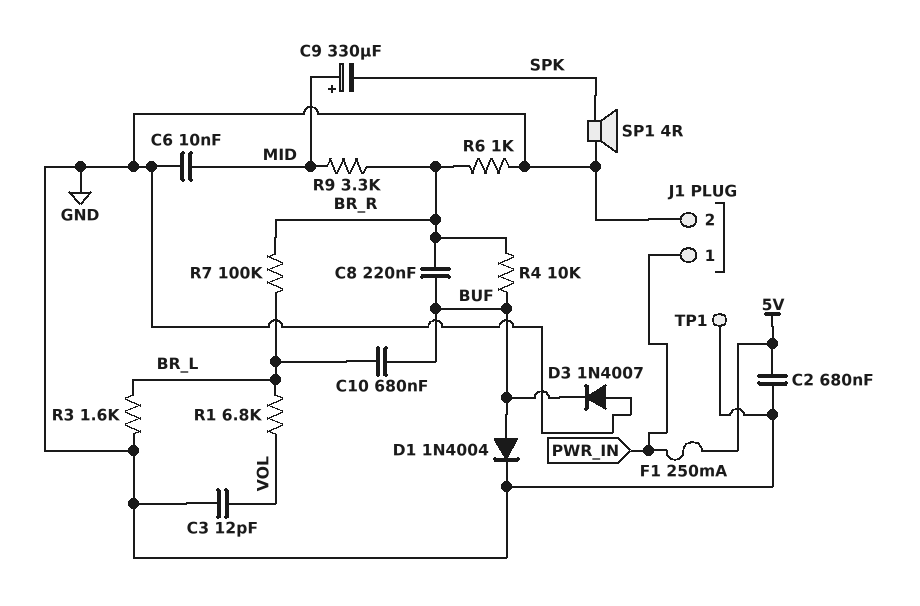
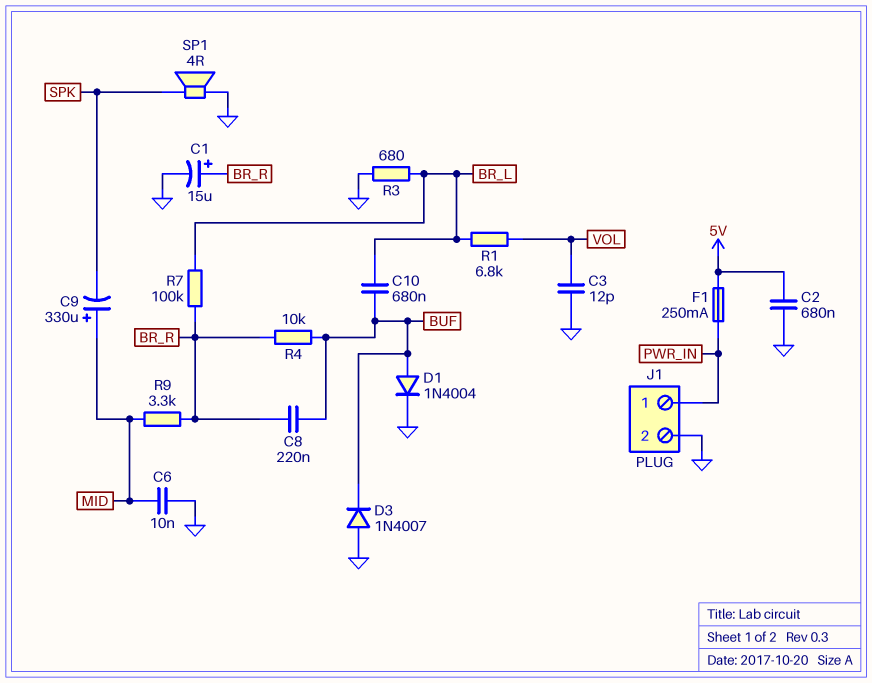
C1: none -> 15uF (plus BR_R, minus GND)
R3: 1.6k (BR_L, GND) -> 680 (BR_L, GND)
R6: 1k (BR_R, GND) -> none
TP1: test point (GND) -> none

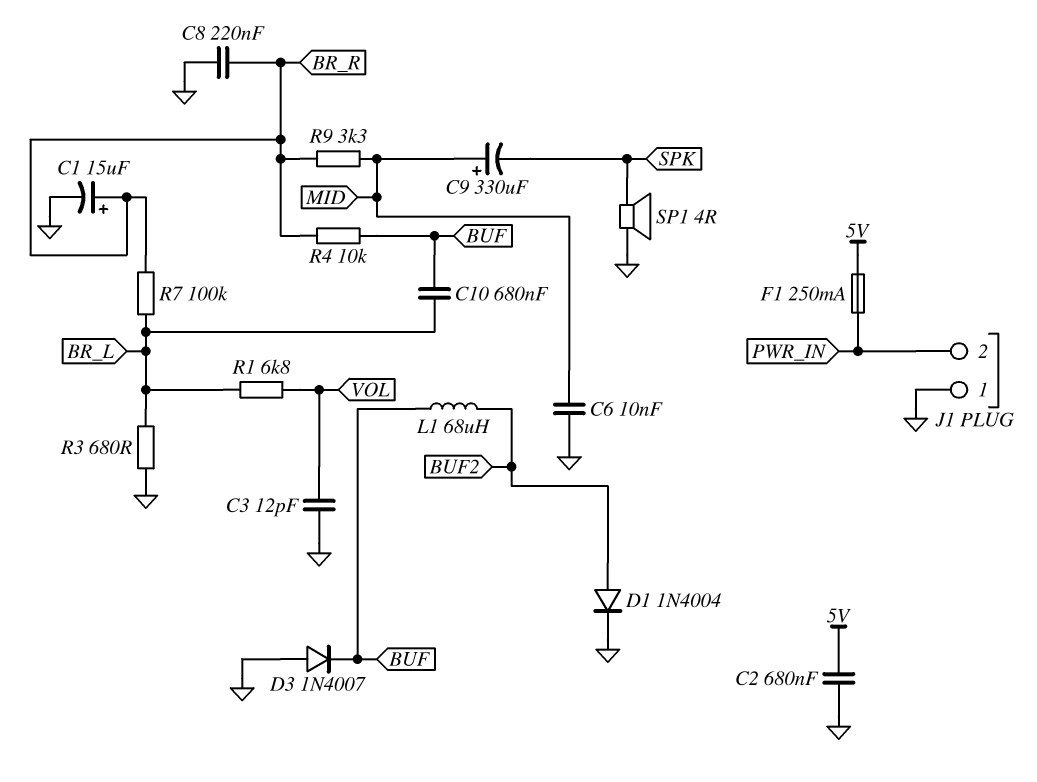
C8: 220nF (BR_R, BUF) -> 220nF (BR_R, GND)
D1: diode 1N4004 (A BUF, K GND) -> diode 1N4004 (A BUF2, K GND)
J1 pin 1: PWR_IN -> GND
J1 pin 2: GND -> PWR_IN
L1: none -> 68uH (BUF, BUF2)

